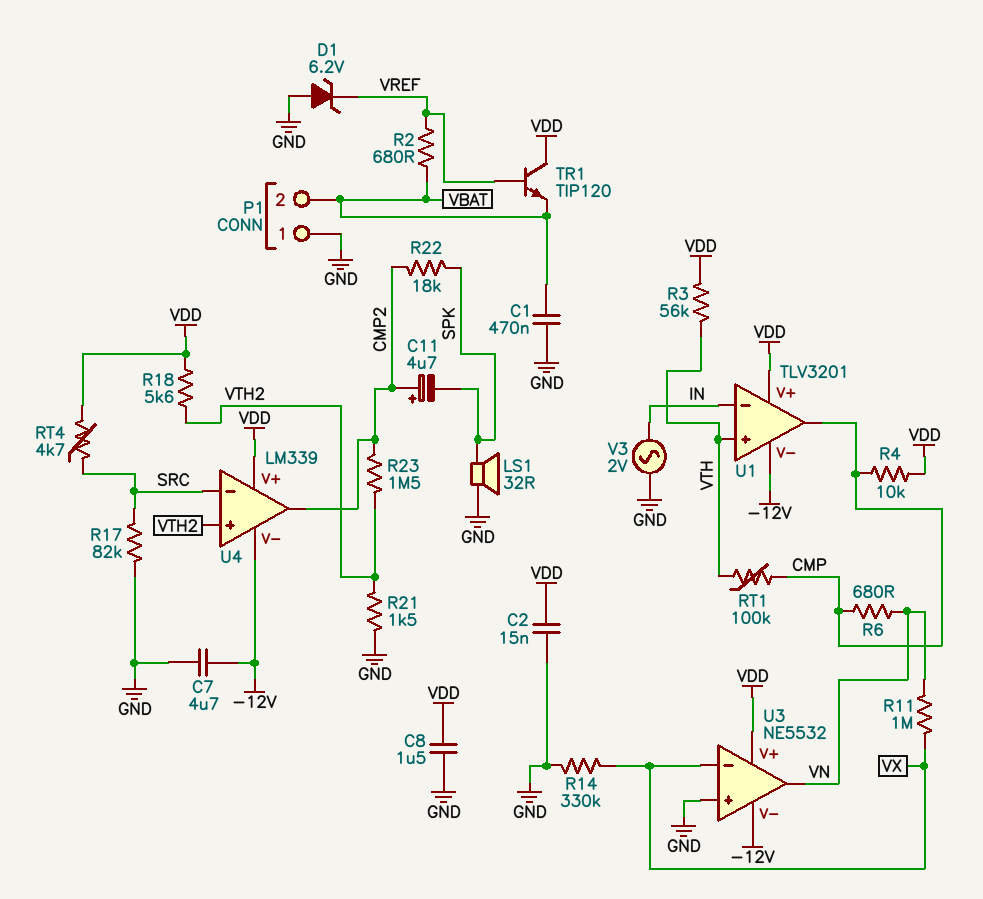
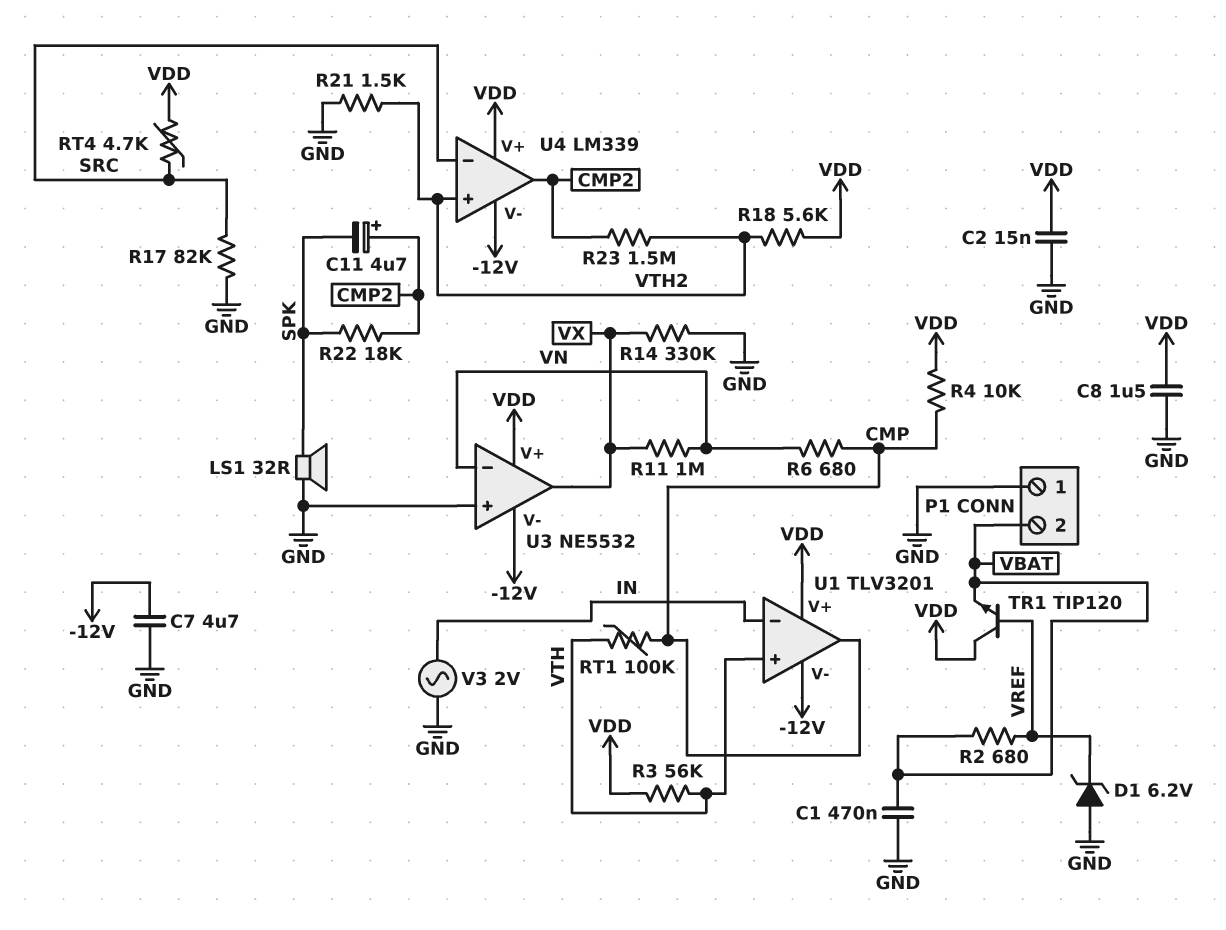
U3 pin in-: VX -> VN
U3 pin out: VN -> VX

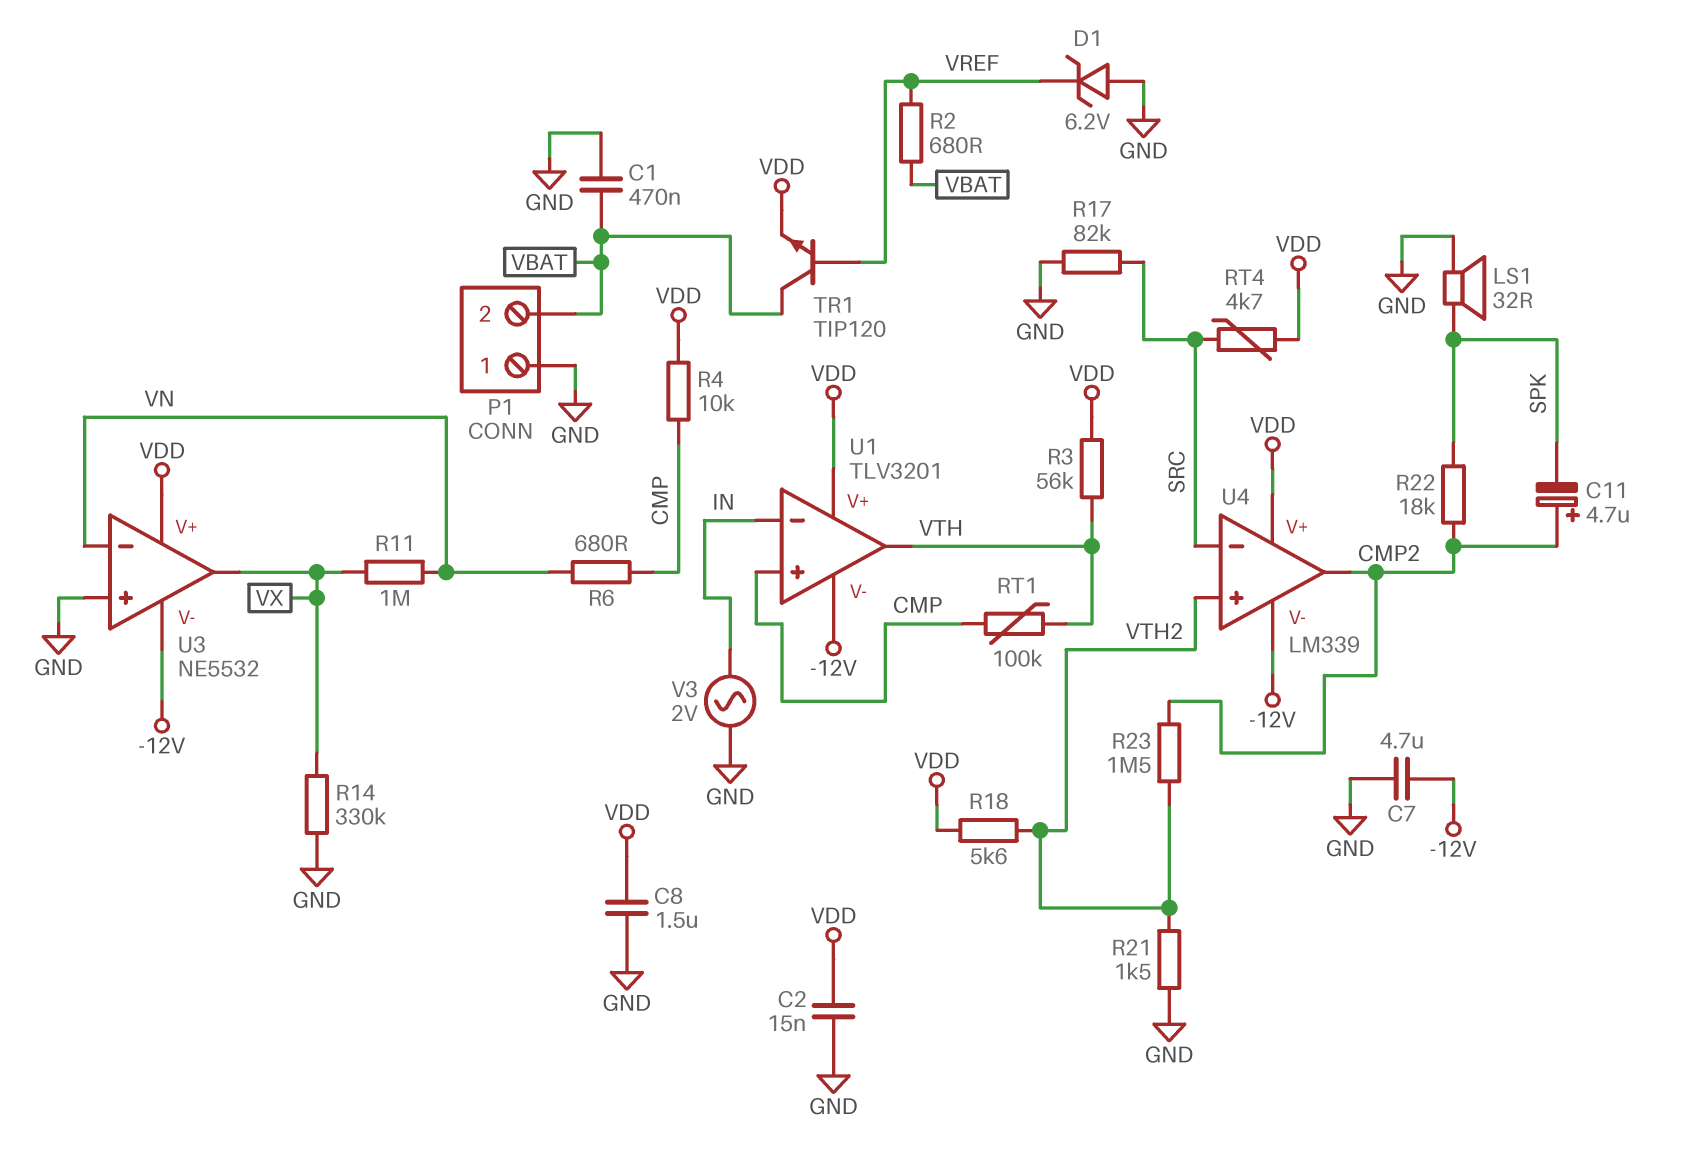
TR1: NPN TIP120 (B VREF, C VDD, E VBAT) -> NPN TIP120 (B VREF, C VBAT, E VDD)
U1 pin in+: VTH -> CMP
U1 pin out: CMP -> VTH

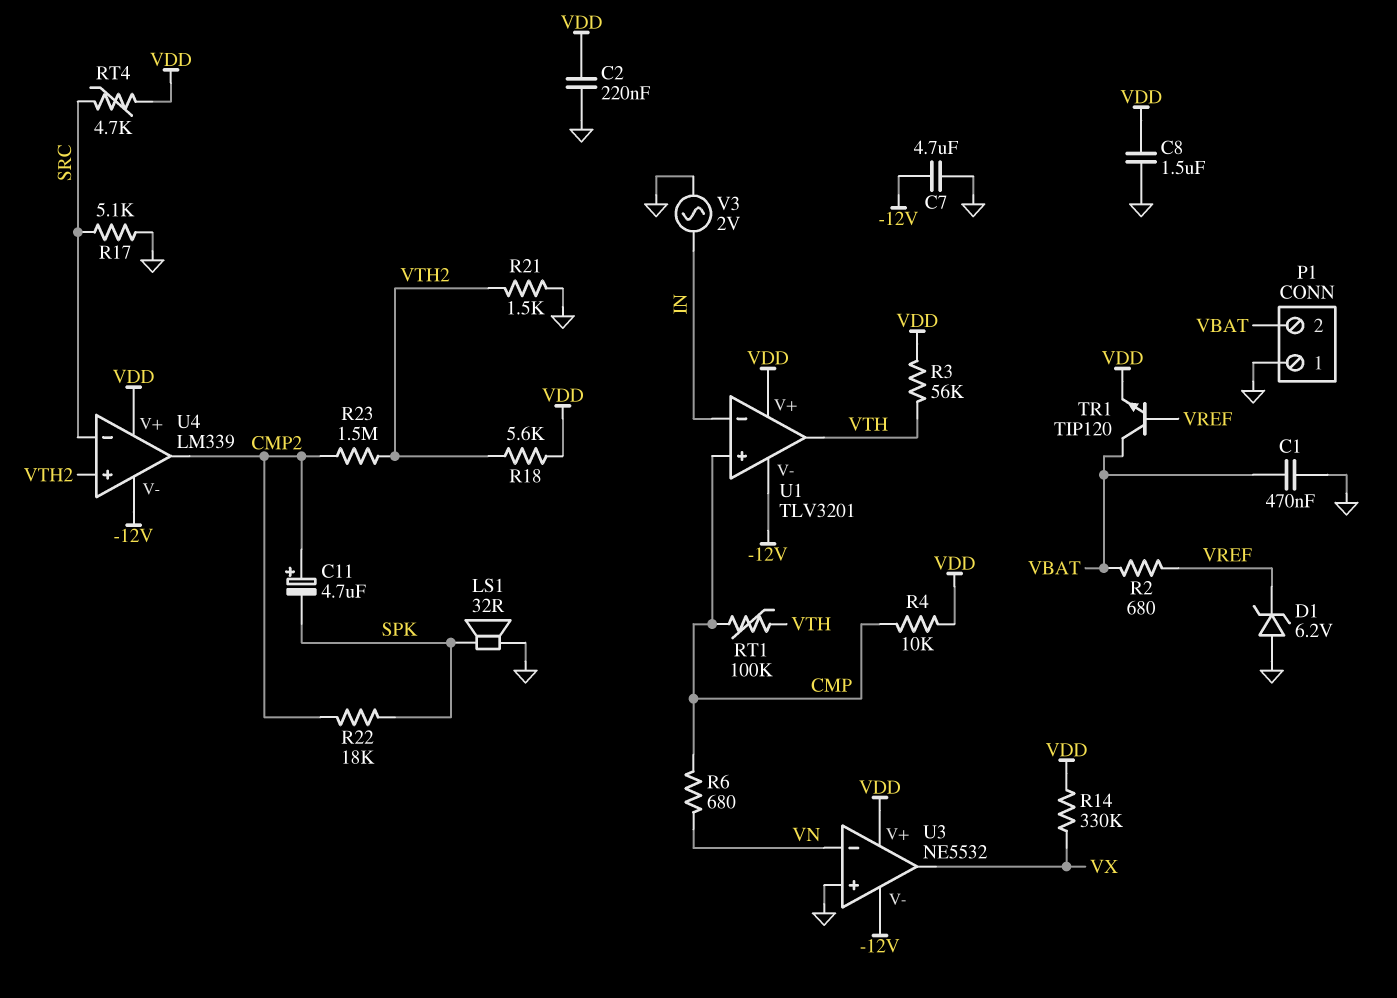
C2: 15nF (GND, VDD) -> 220nF (GND, VDD)
R11: 1M (VN, VX) -> none
R14: 330k (GND, VX) -> 330k (VDD, VX)
R17: 82k (GND, SRC) -> 5.1k (GND, SRC)

